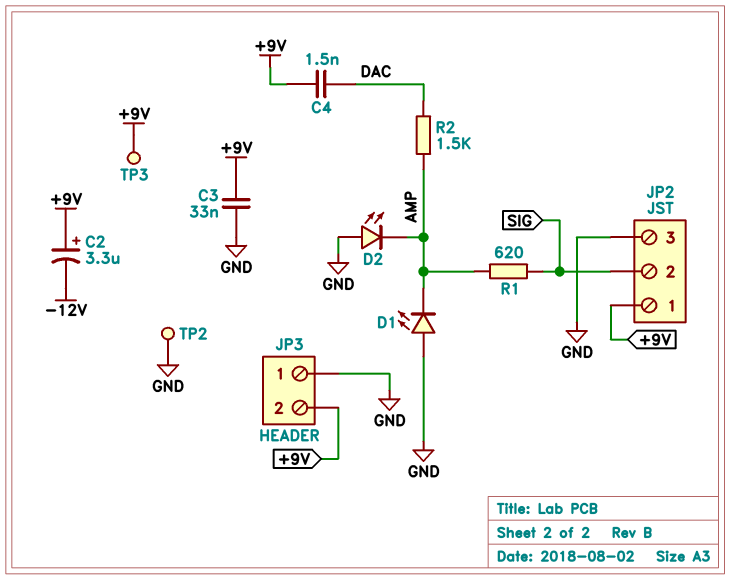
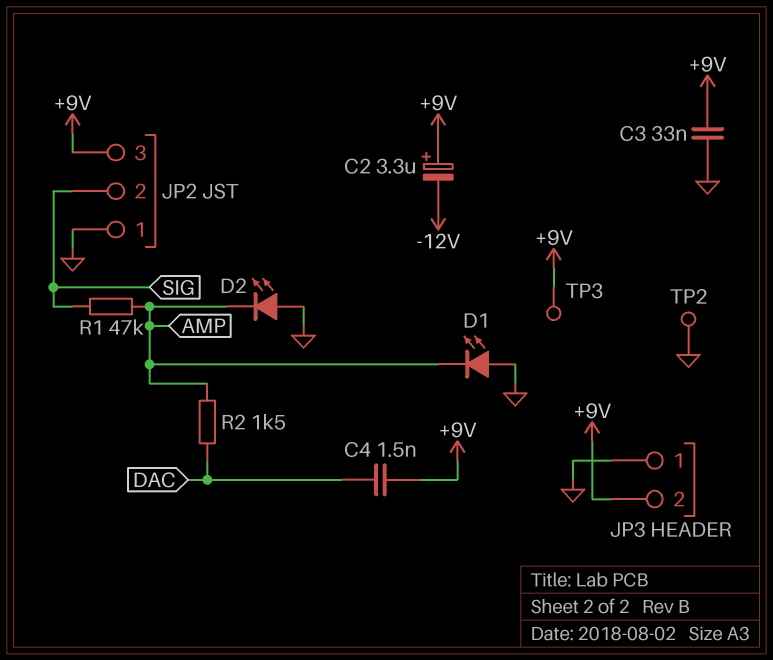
JP2 pin 1: +9V -> GND
JP2 pin 3: GND -> +9V
R1: 620 (AMP, SIG) -> 47k (AMP, SIG)

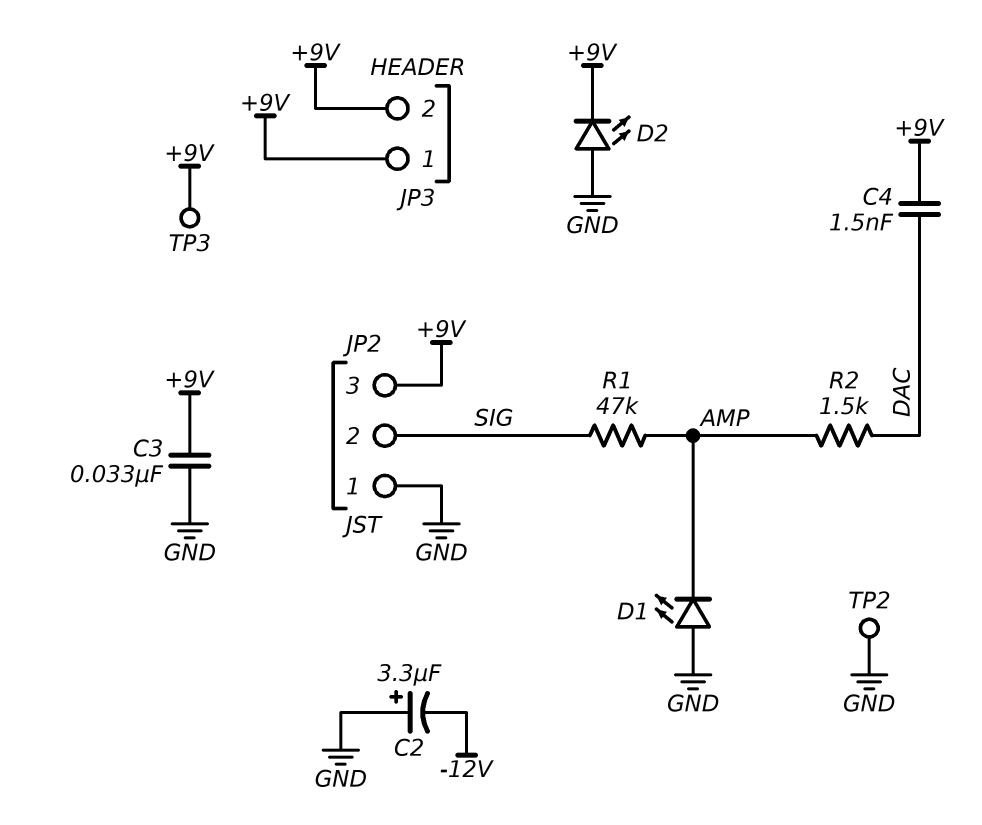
C2: 3.3uF (plus +9V, minus -12V) -> 3.3uF (plus GND, minus -12V)
D2: LED (A GND, K AMP) -> LED (A GND, K +9V)
JP3 pin 1: GND -> +9V

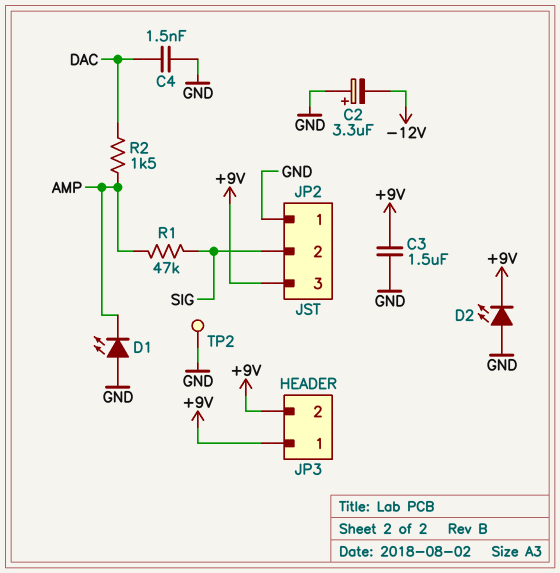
C3: 33nF (+9V, GND) -> 1.5uF (+9V, GND)
C4: 1.5nF (+9V, DAC) -> 1.5nF (DAC, GND)
TP3: test point (+9V) -> none

